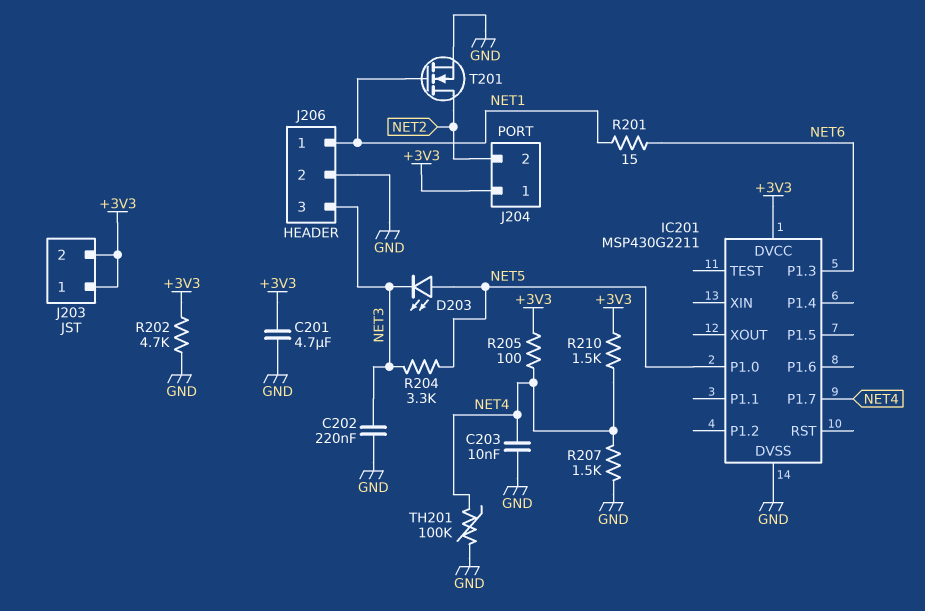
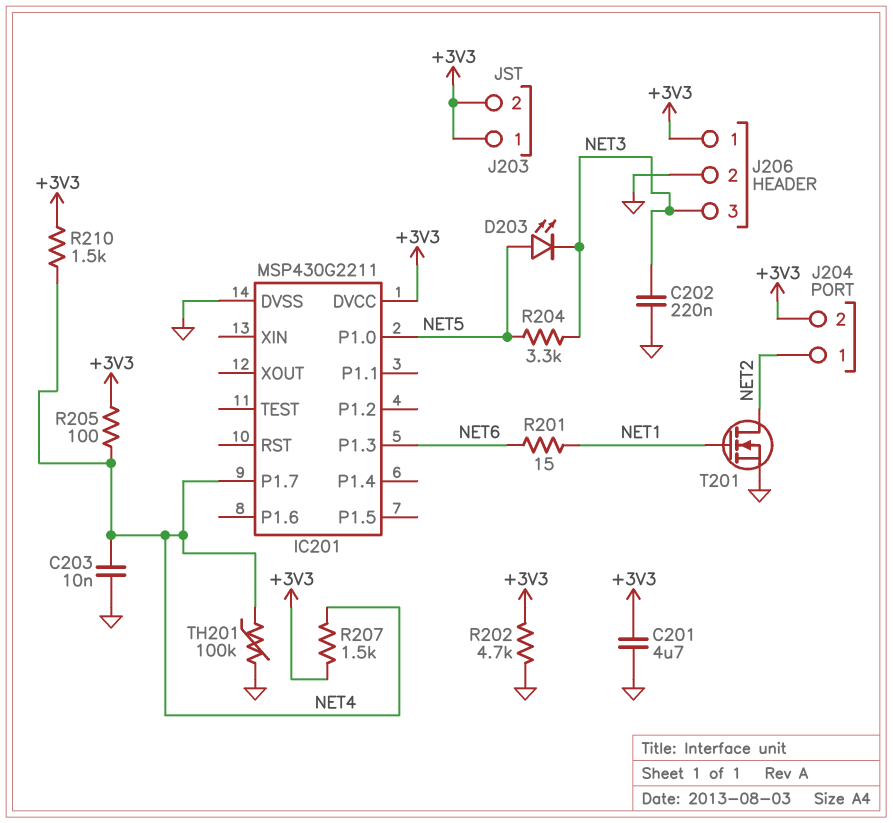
J204 pin 1: +3V3 -> NET2
J204 pin 2: NET2 -> +3V3
J206 pin 1: NET1 -> +3V3
R207: 1.5k (GND, NET4) -> 1.5k (+3V3, NET4)

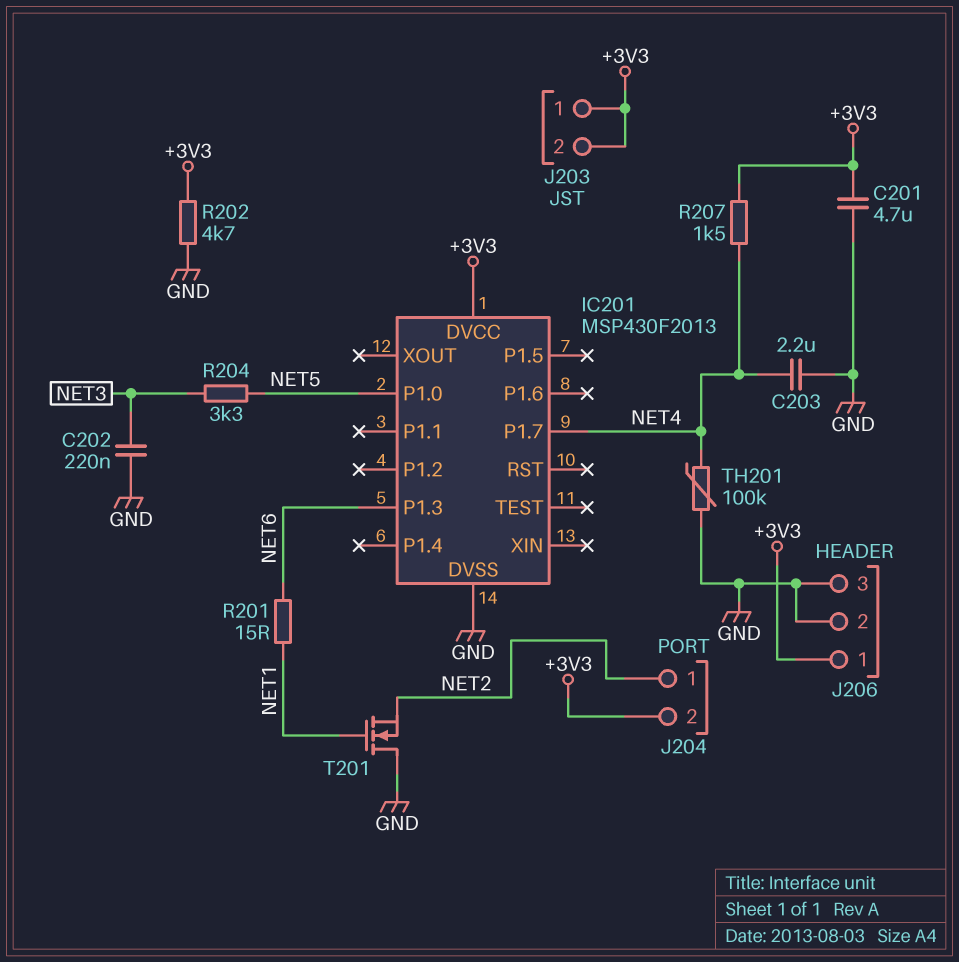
C203: 10nF (GND, NET4) -> 2.2uF (GND, NET4)
D203: LED (A NET5, K NET3) -> none
IC201: MSP430G2211 -> MSP430F2013
J206 pin 3: NET3 -> GND
R205: 100 (+3V3, NET4) -> none
R210: 1.5k (+3V3, NET4) -> none
T201: NMOS (G NET1, D NET2, S GND) -> NMOS (G NET1, D GND, S NET2)

